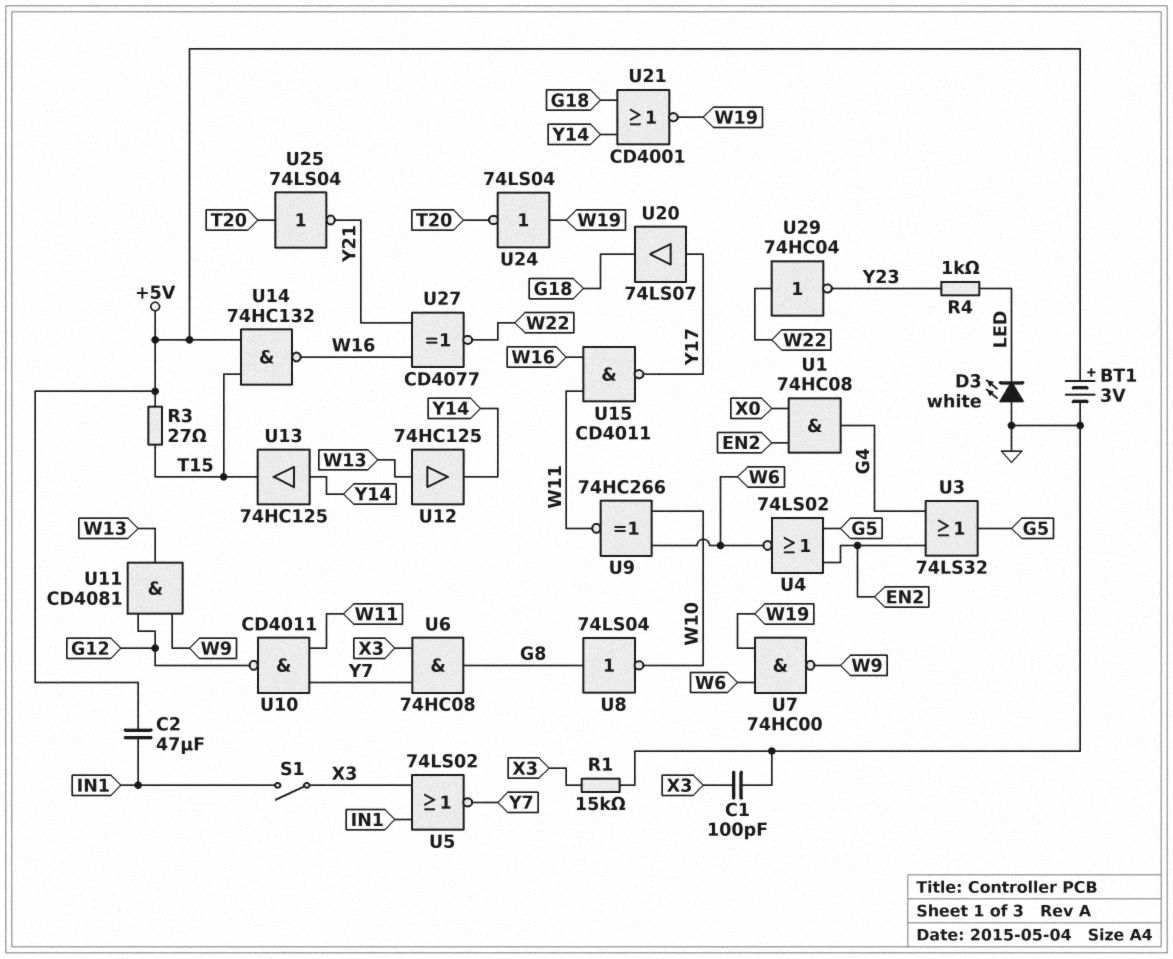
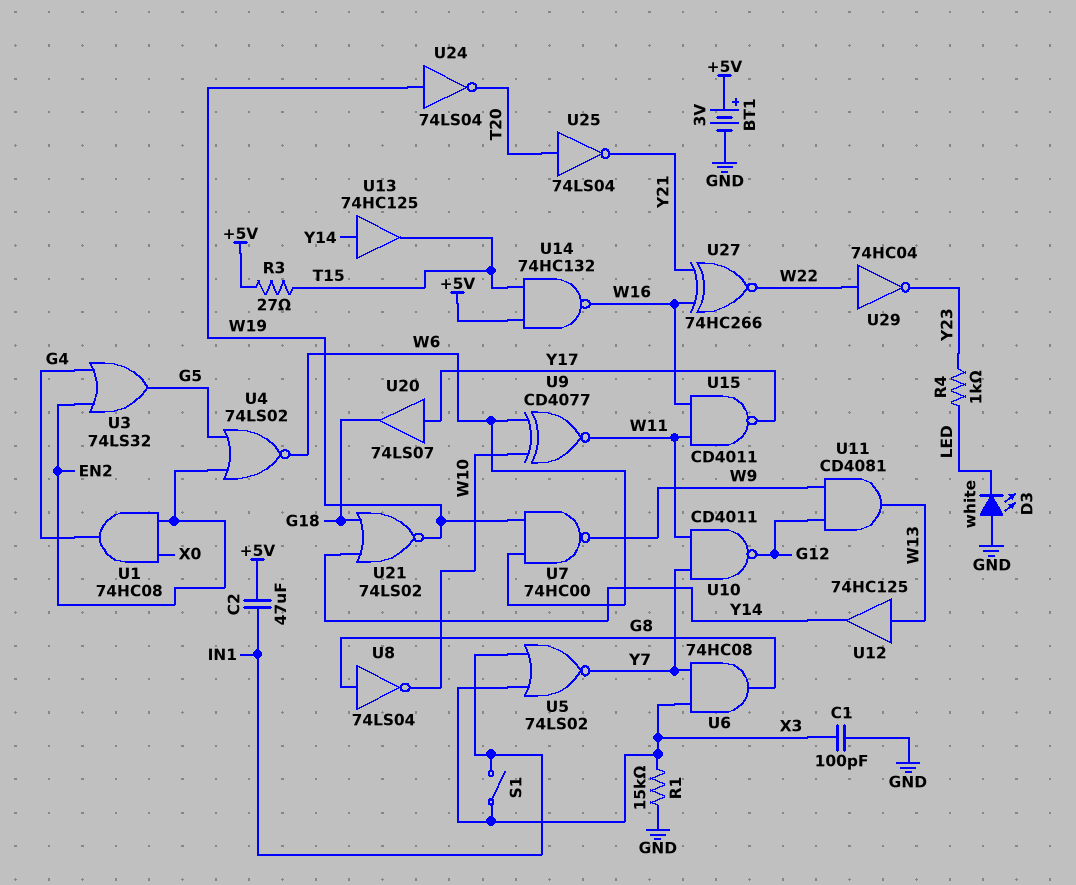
U9: XNOR 74HC266 (in W6, in W10, out W11) -> XNOR CD4077 (in W6, in W10, out W11)
U21: NOR CD4001 (in G18, in Y14, out W19) -> NOR 74LS02 (in G18, in Y14, out W19)
U27: XNOR CD4077 (in W16, in Y21, out W22) -> XNOR 74HC266 (in W16, in Y21, out W22)

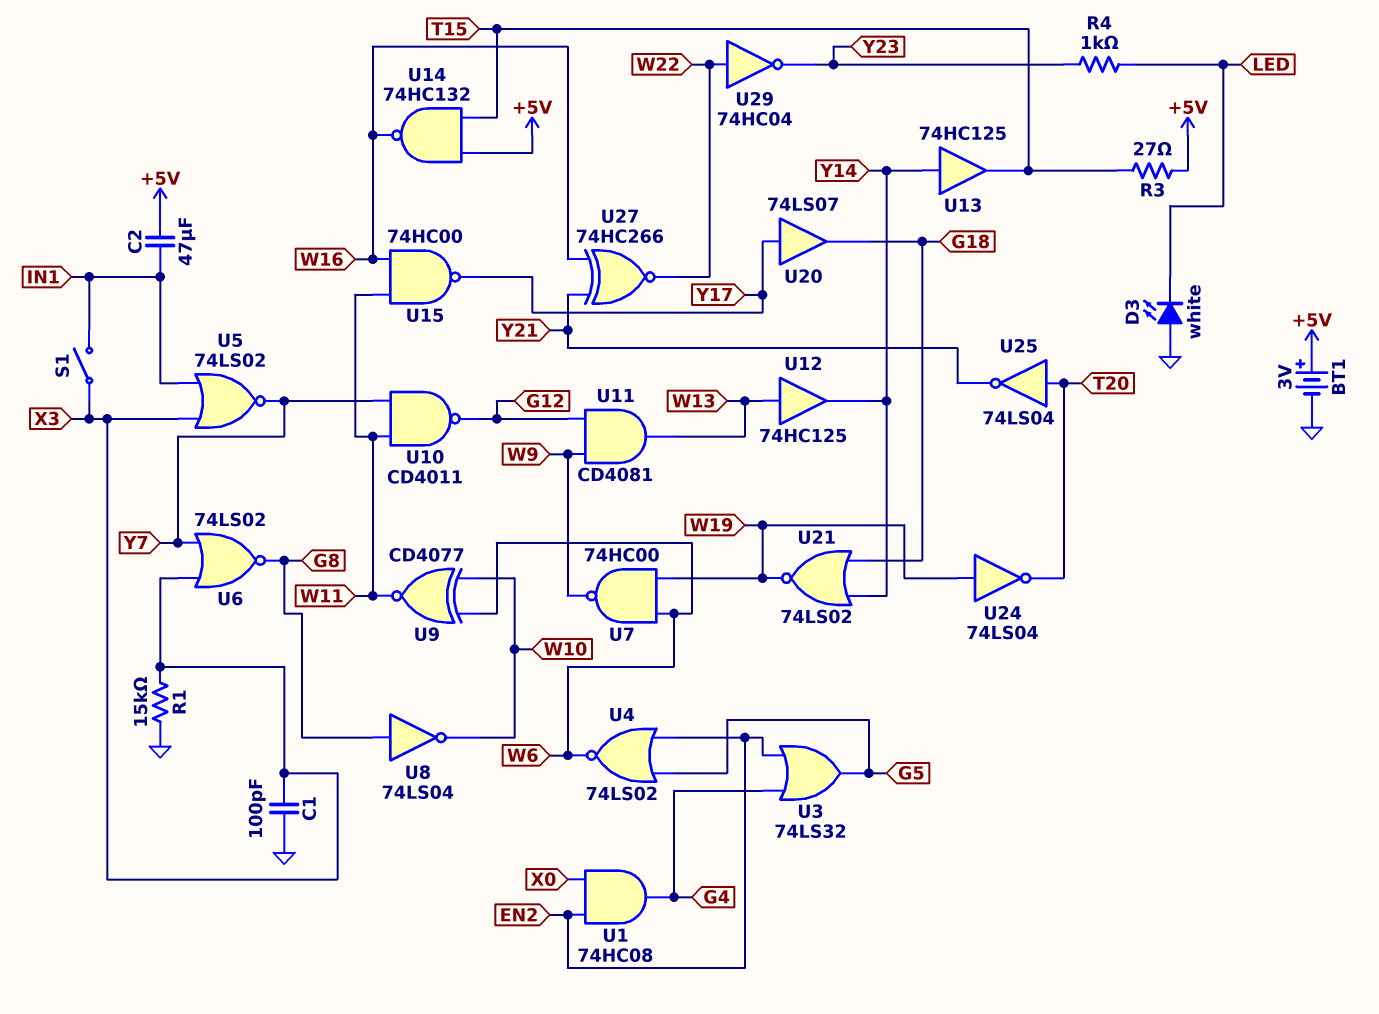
U6: AND 74HC08 (in X3, in Y7, out G8) -> NOR 74LS02 (in X3, in Y7, out G8)
U15: NAND CD4011 (in W11, in W16, out Y17) -> NAND 74HC00 (in W11, in W16, out Y17)

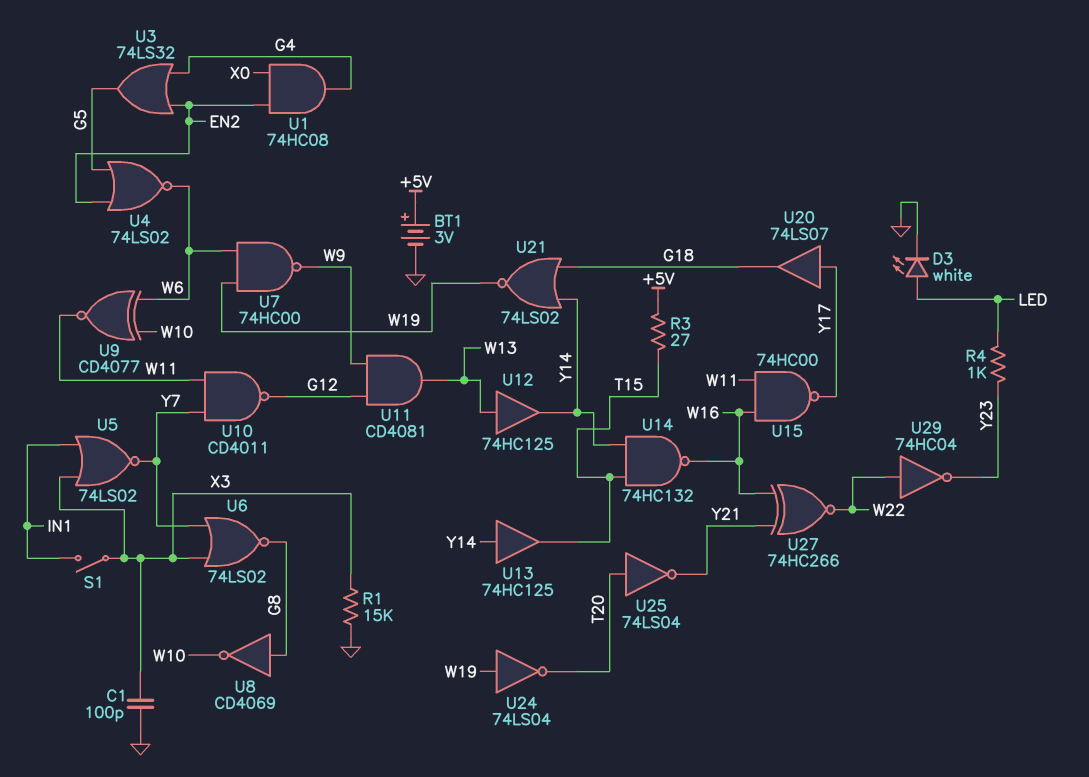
C2: 47uF (+5V, IN1) -> none
D3: LED white (A GND, K LED) -> LED white (A LED, K GND)
U8: NOT 74LS04 (in G8, out W10) -> NOT CD4069 (in G8, out W10)
U14: NAND 74HC132 (in +5V, in T15, out W16) -> NAND 74HC132 (in T15, in Y14, out W16)

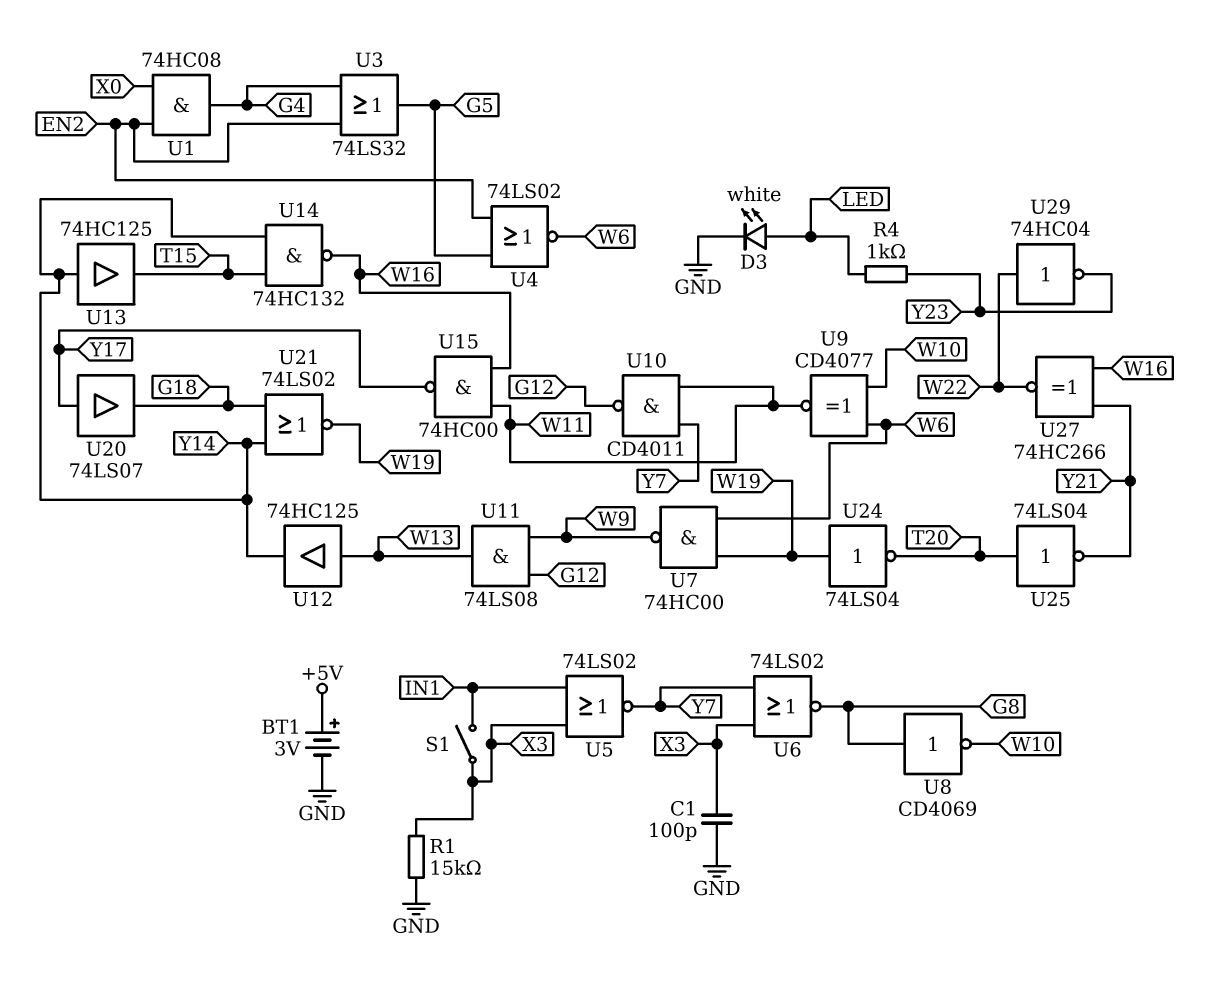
R3: 27 (+5V, T15) -> none
U11: AND CD4081 (in G12, in W9, out W13) -> AND 74LS08 (in G12, in W9, out W13)

